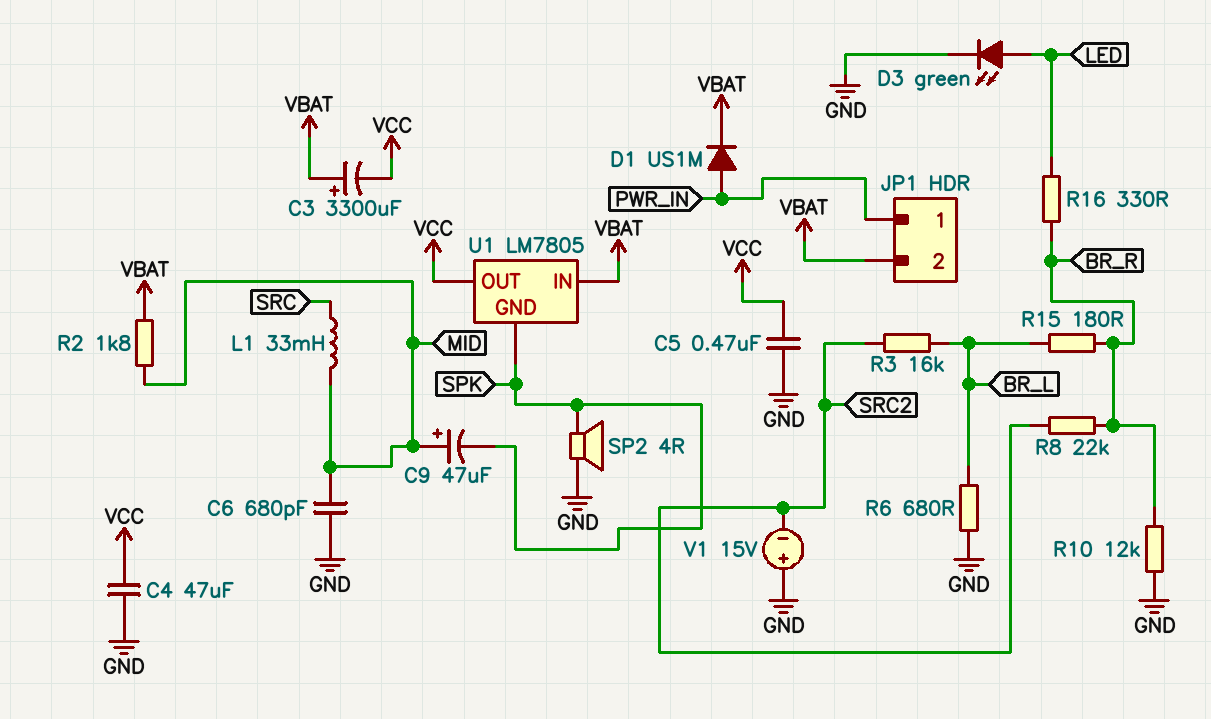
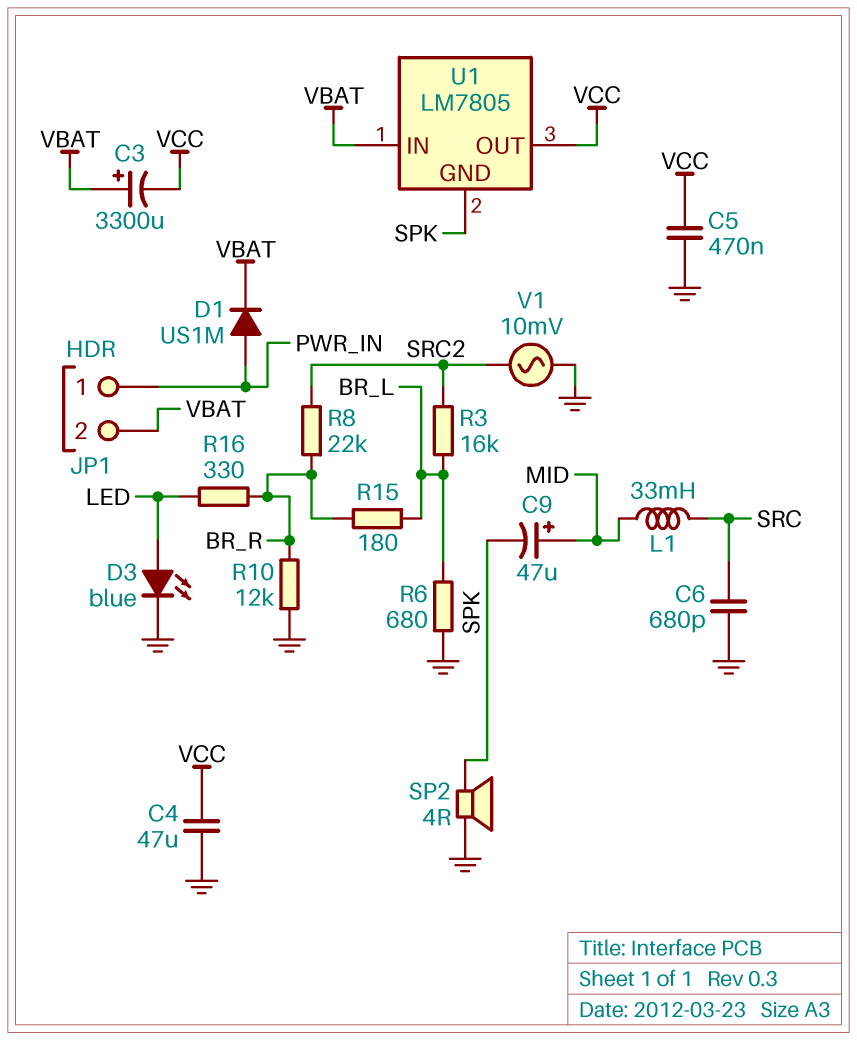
C6: 680pF (GND, MID) -> 680pF (GND, SRC)
D3: LED green (A LED, K GND) -> LED blue (A LED, K GND)
R2: 1.8k (MID, VBAT) -> none
V1: 15V (plus GND, minus SRC2) -> AC 10mV (GND, SRC2)

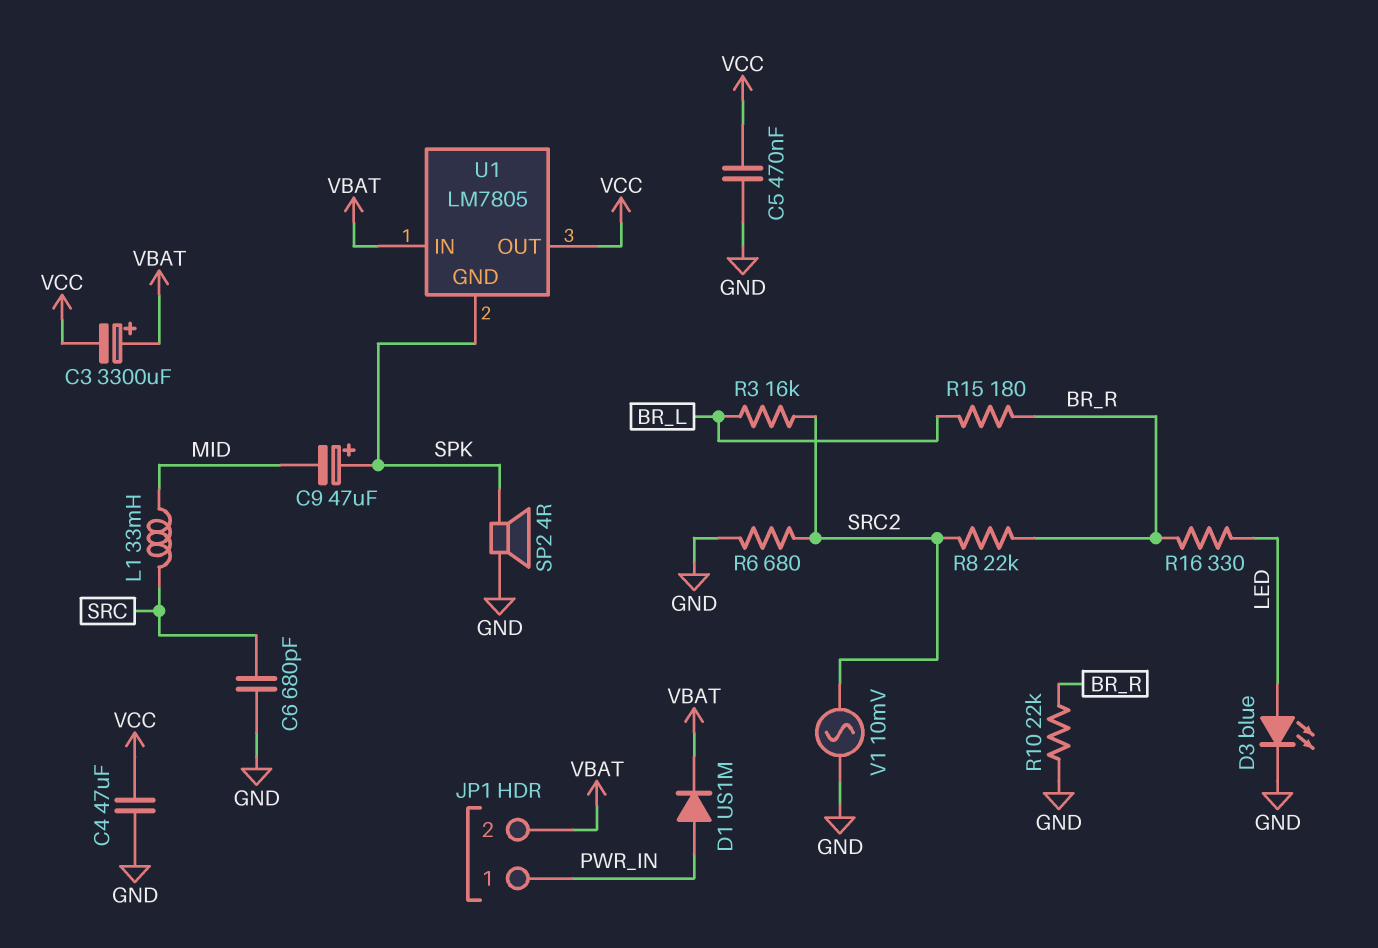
C9: 47uF (plus MID, minus SPK) -> 47uF (plus SPK, minus MID)
R6: 680 (BR_L, GND) -> 680 (GND, SRC2)
R10: 12k (BR_R, GND) -> 22k (BR_R, GND)

